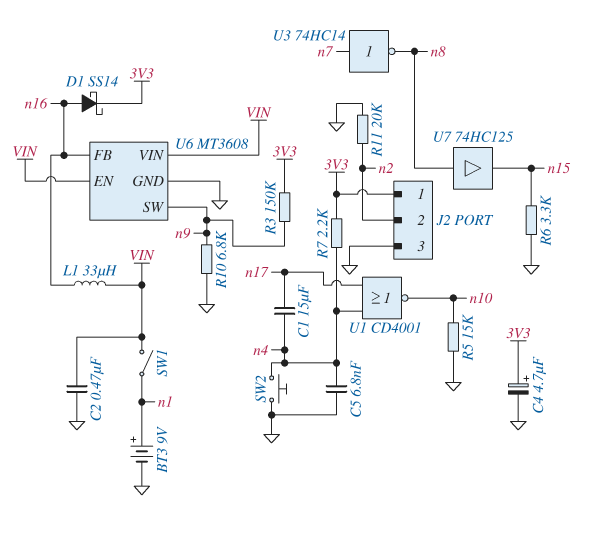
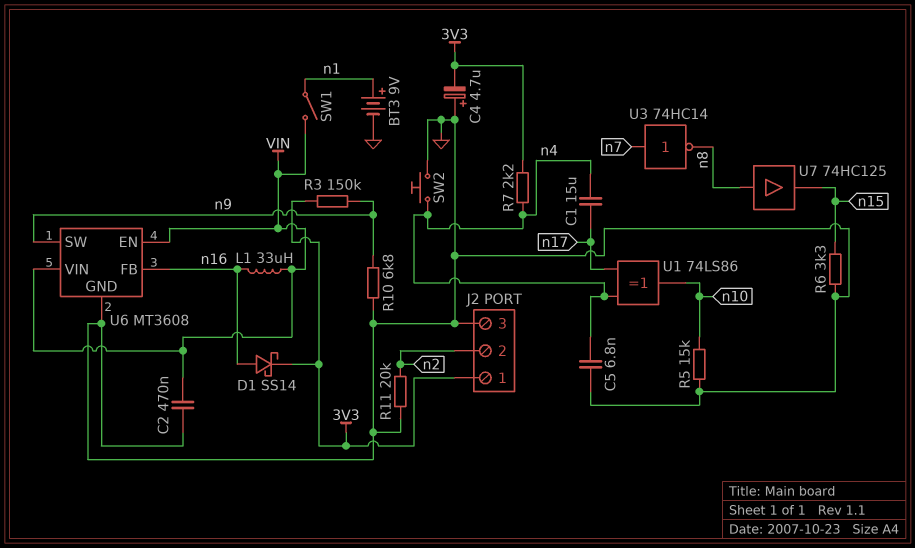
C4: 4.7uF (plus 3V3, minus GND) -> 4.7uF (plus GND, minus 3V3)
U1: NOR CD4001 (in n4, in n17, out n10) -> XOR 74LS86 (in n4, in n17, out n10)

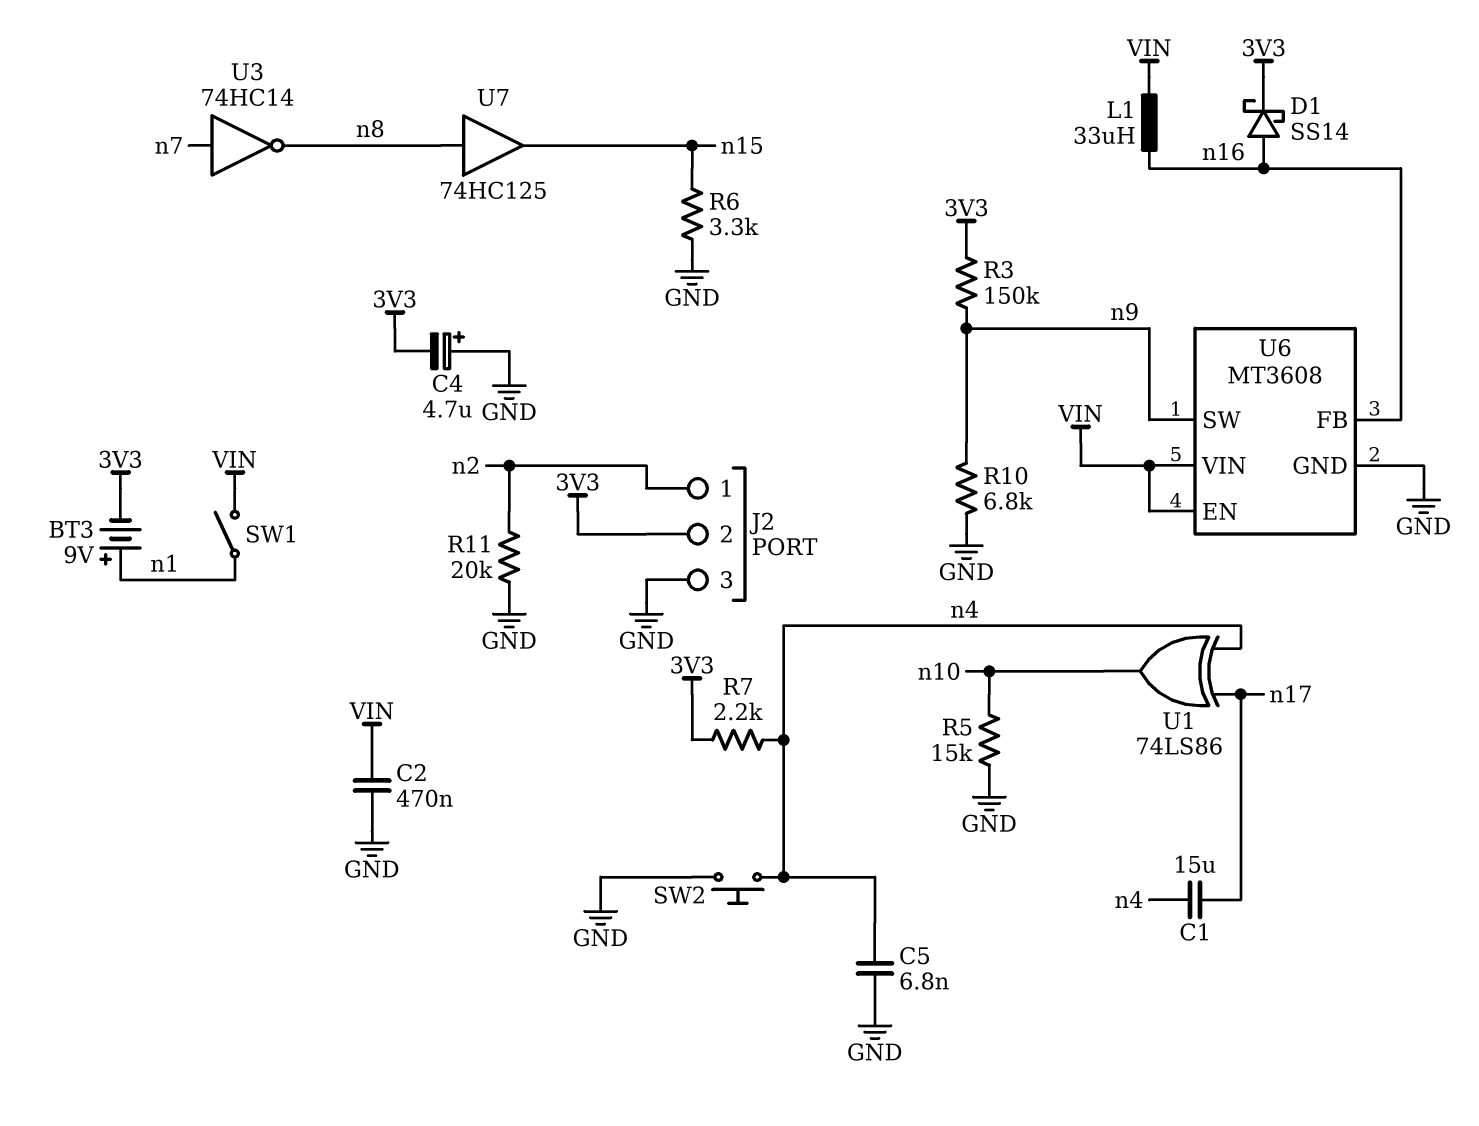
BT3: 9V (plus n1, minus GND) -> 9V (plus n1, minus 3V3)
J2 pin 1: 3V3 -> n2
J2 pin 2: n2 -> 3V3

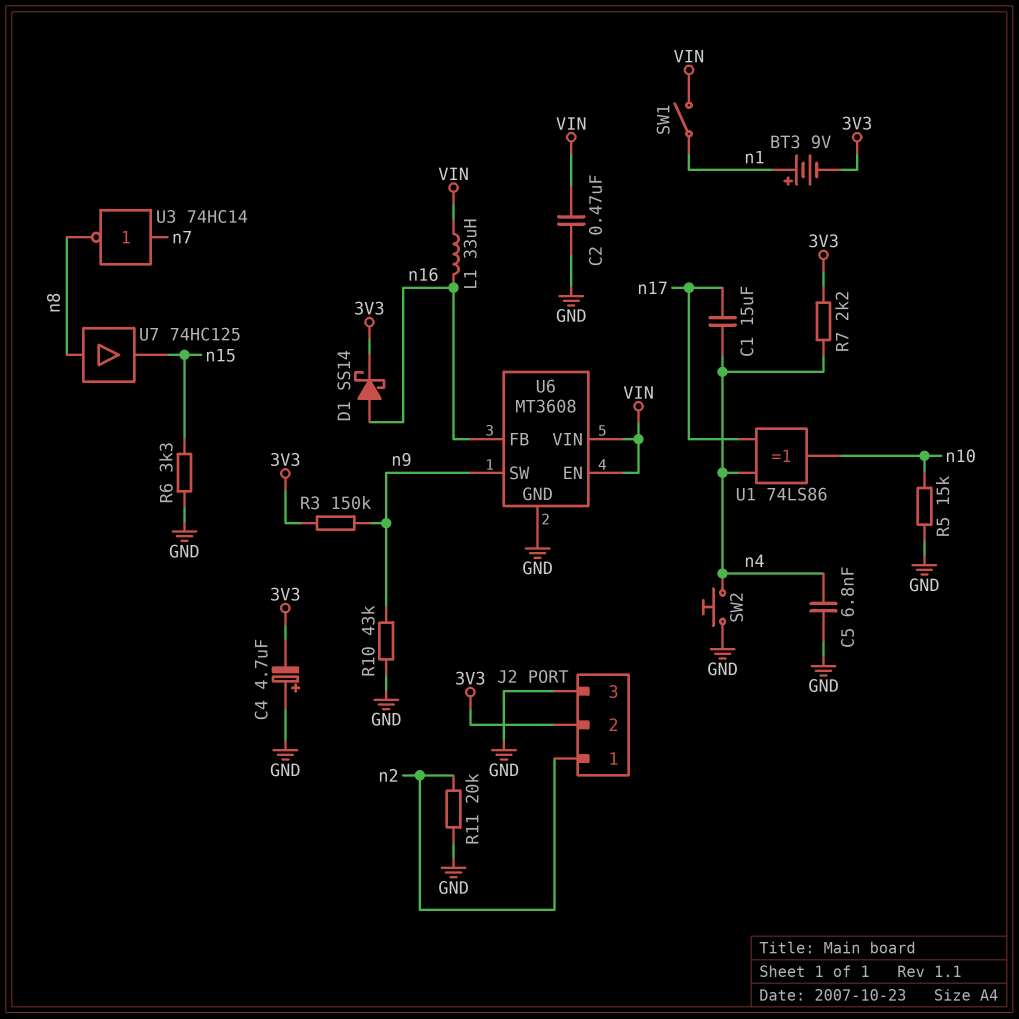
R10: 6.8k (GND, n9) -> 43k (GND, n9)

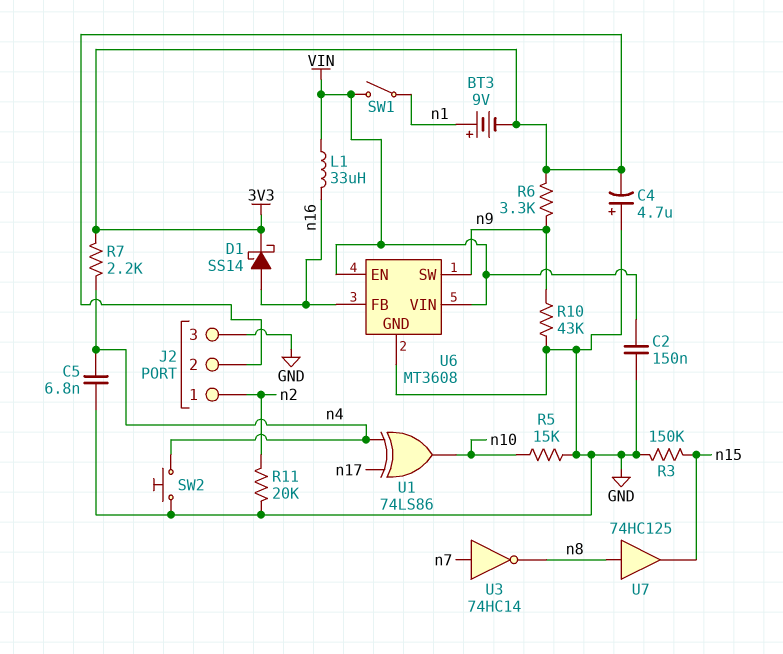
C1: 15uF (n4, n17) -> none
C2: 470nF (GND, VIN) -> 150nF (GND, VIN)
R3: 150k (3V3, n9) -> 150k (GND, n15)
R6: 3.3k (GND, n15) -> 3.3k (3V3, n9)

